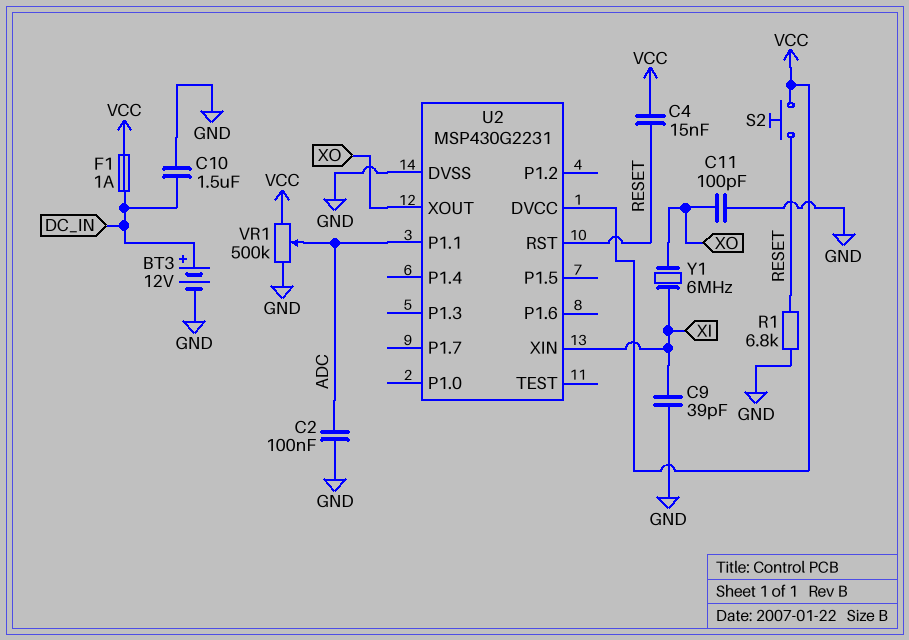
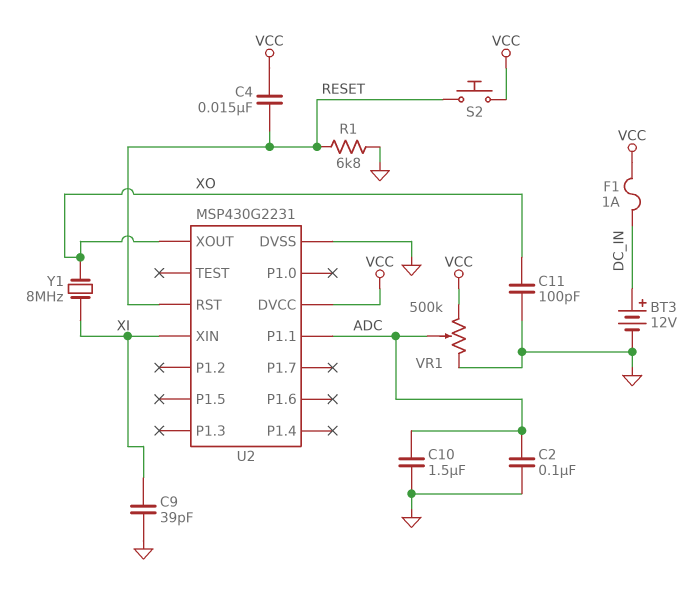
C10: 1.5uF (DC_IN, GND) -> 1.5uF (ADC, GND)
Y1: 6MHz (XI, XO) -> 8MHz (XI, XO)

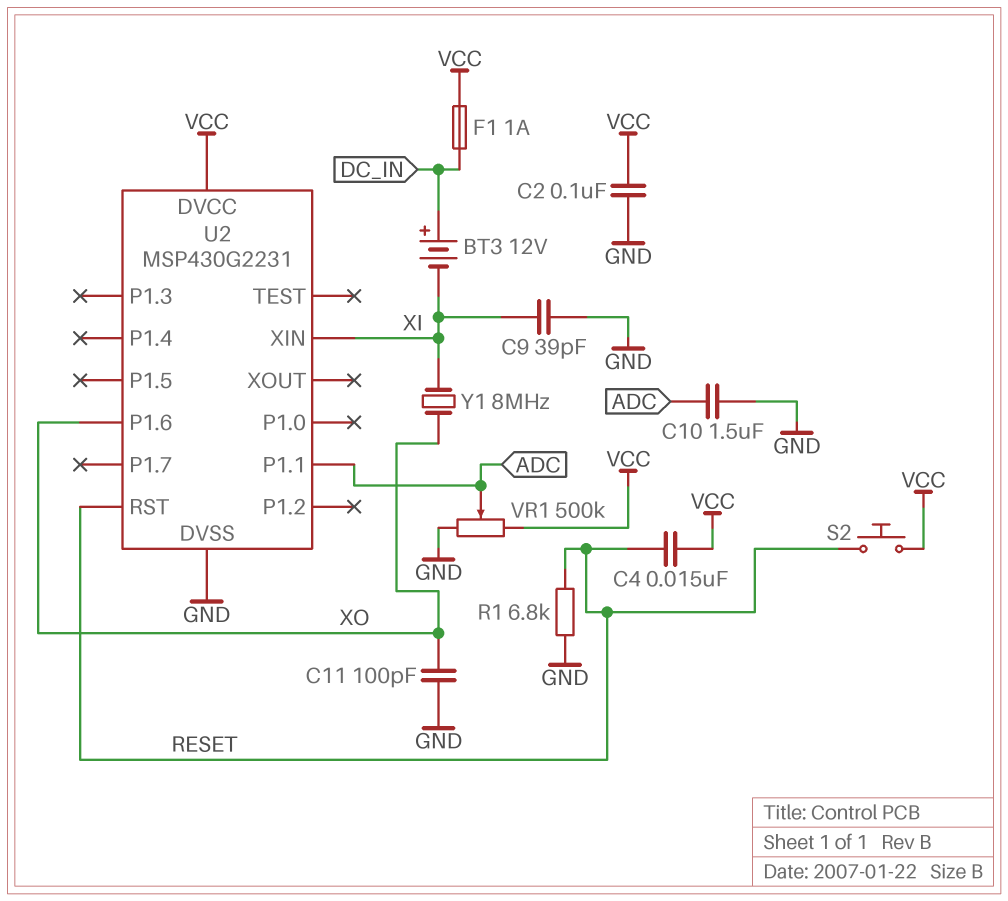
BT3: 12V (plus DC_IN, minus GND) -> 12V (plus DC_IN, minus XI)
C2: 100nF (ADC, GND) -> 100nF (GND, VCC)
U2 pin P1.6: none -> XO
U2 pin XOUT: XO -> none

